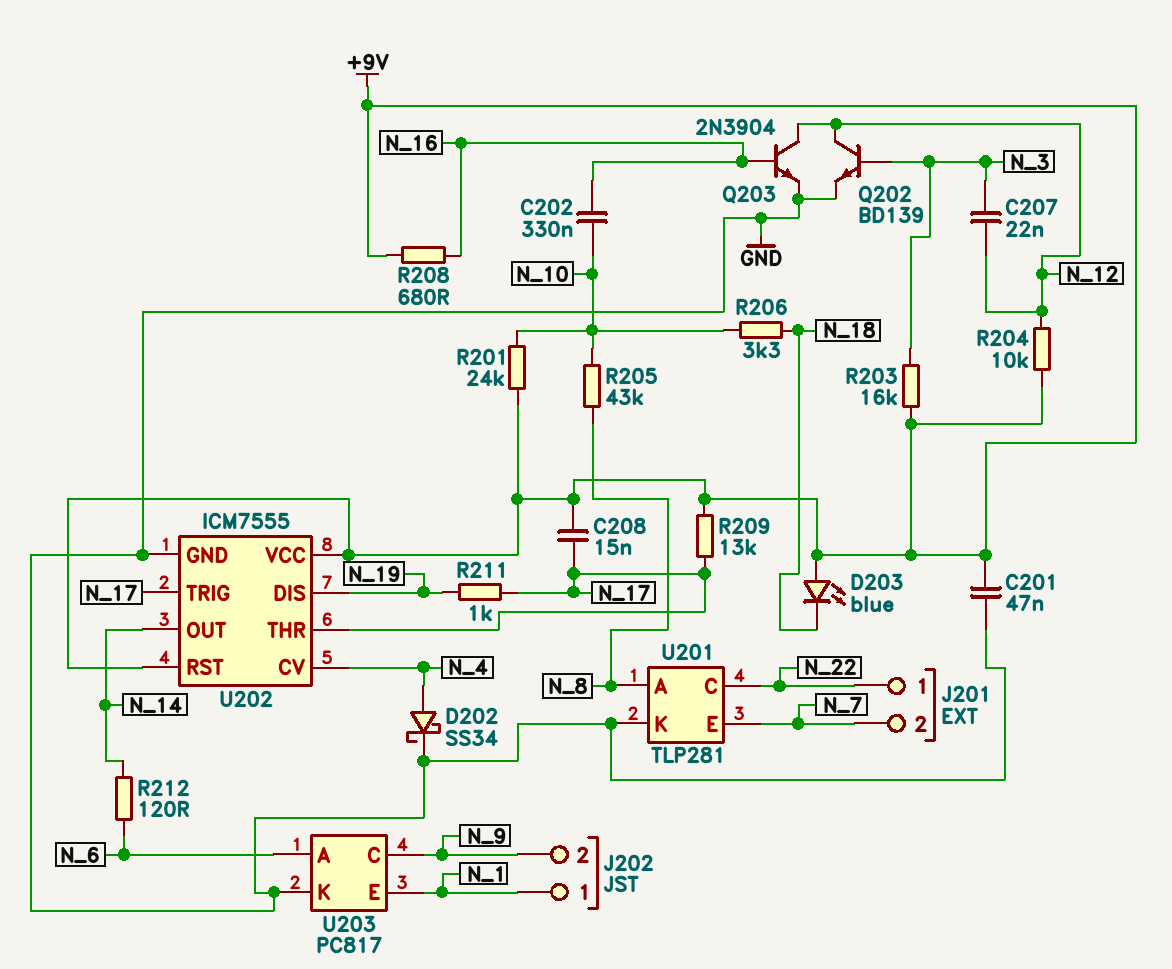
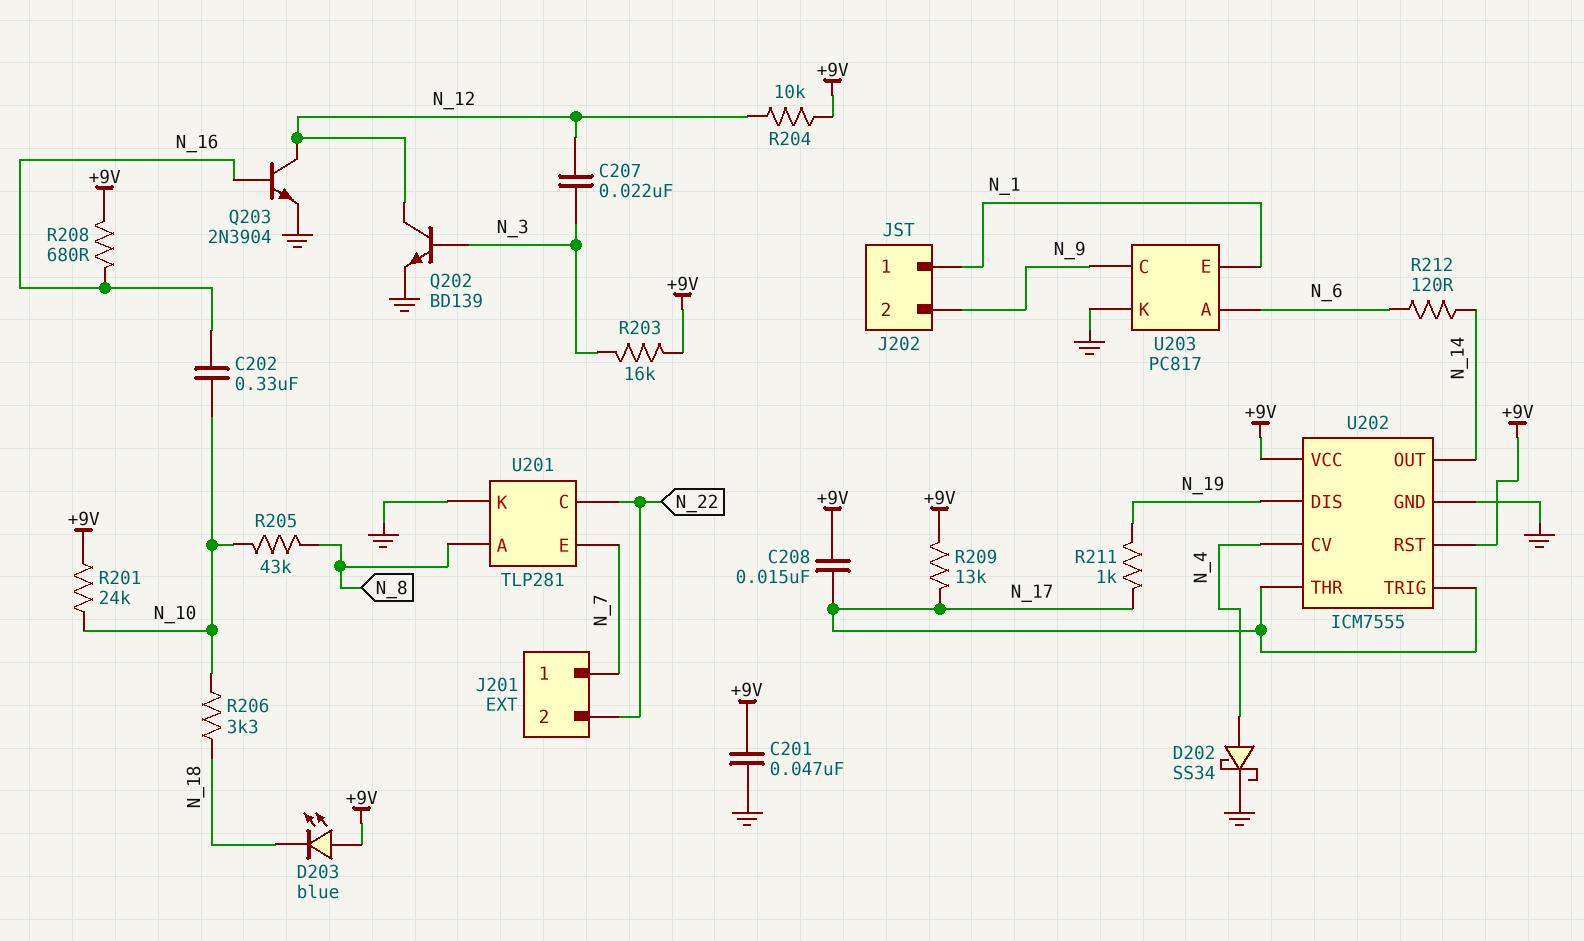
J201 pin 1: N_22 -> N_7
J201 pin 2: N_7 -> N_22

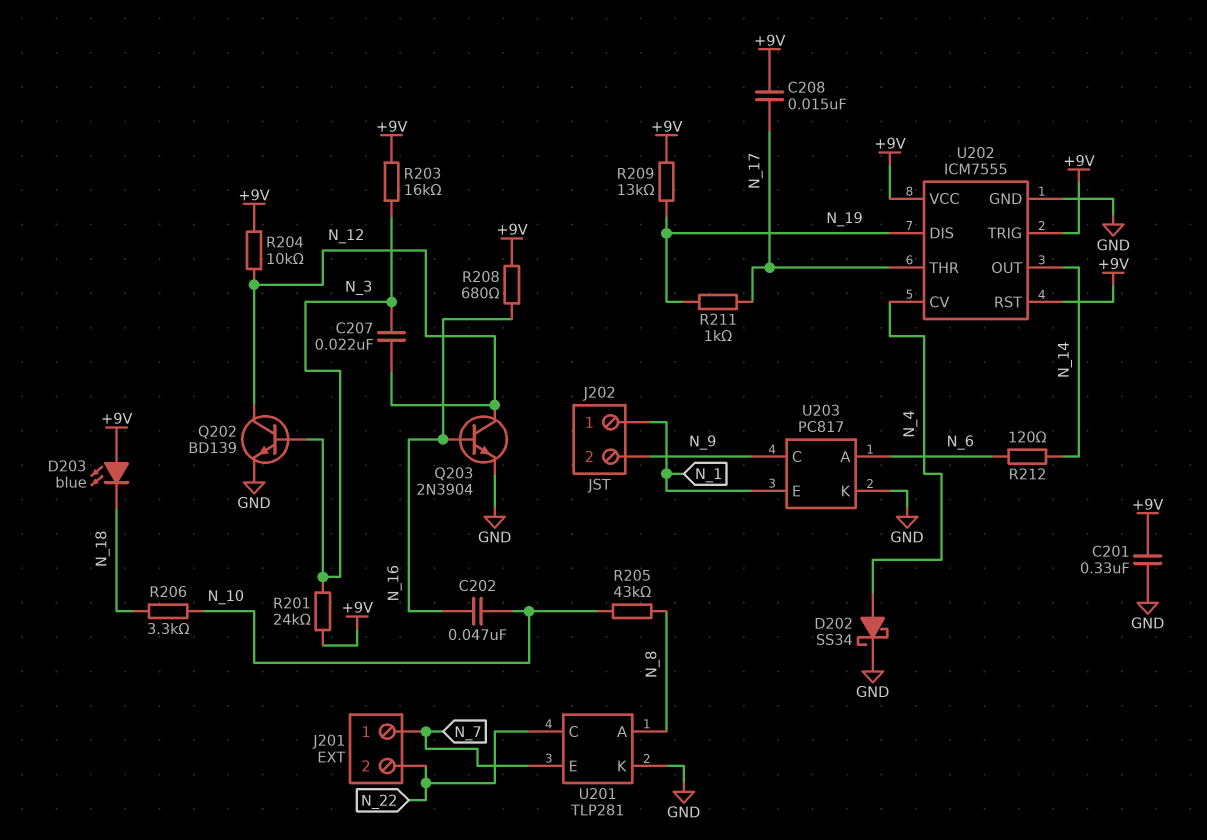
C201: 47nF (+9V, GND) -> 330nF (+9V, GND)
C202: 330nF (N_10, N_16) -> 47nF (N_10, N_16)
R201: 24k (+9V, N_10) -> 24k (+9V, N_3)
R209: 13k (+9V, N_17) -> 13k (+9V, N_19)
U202 pin TRIG: N_17 -> +9V

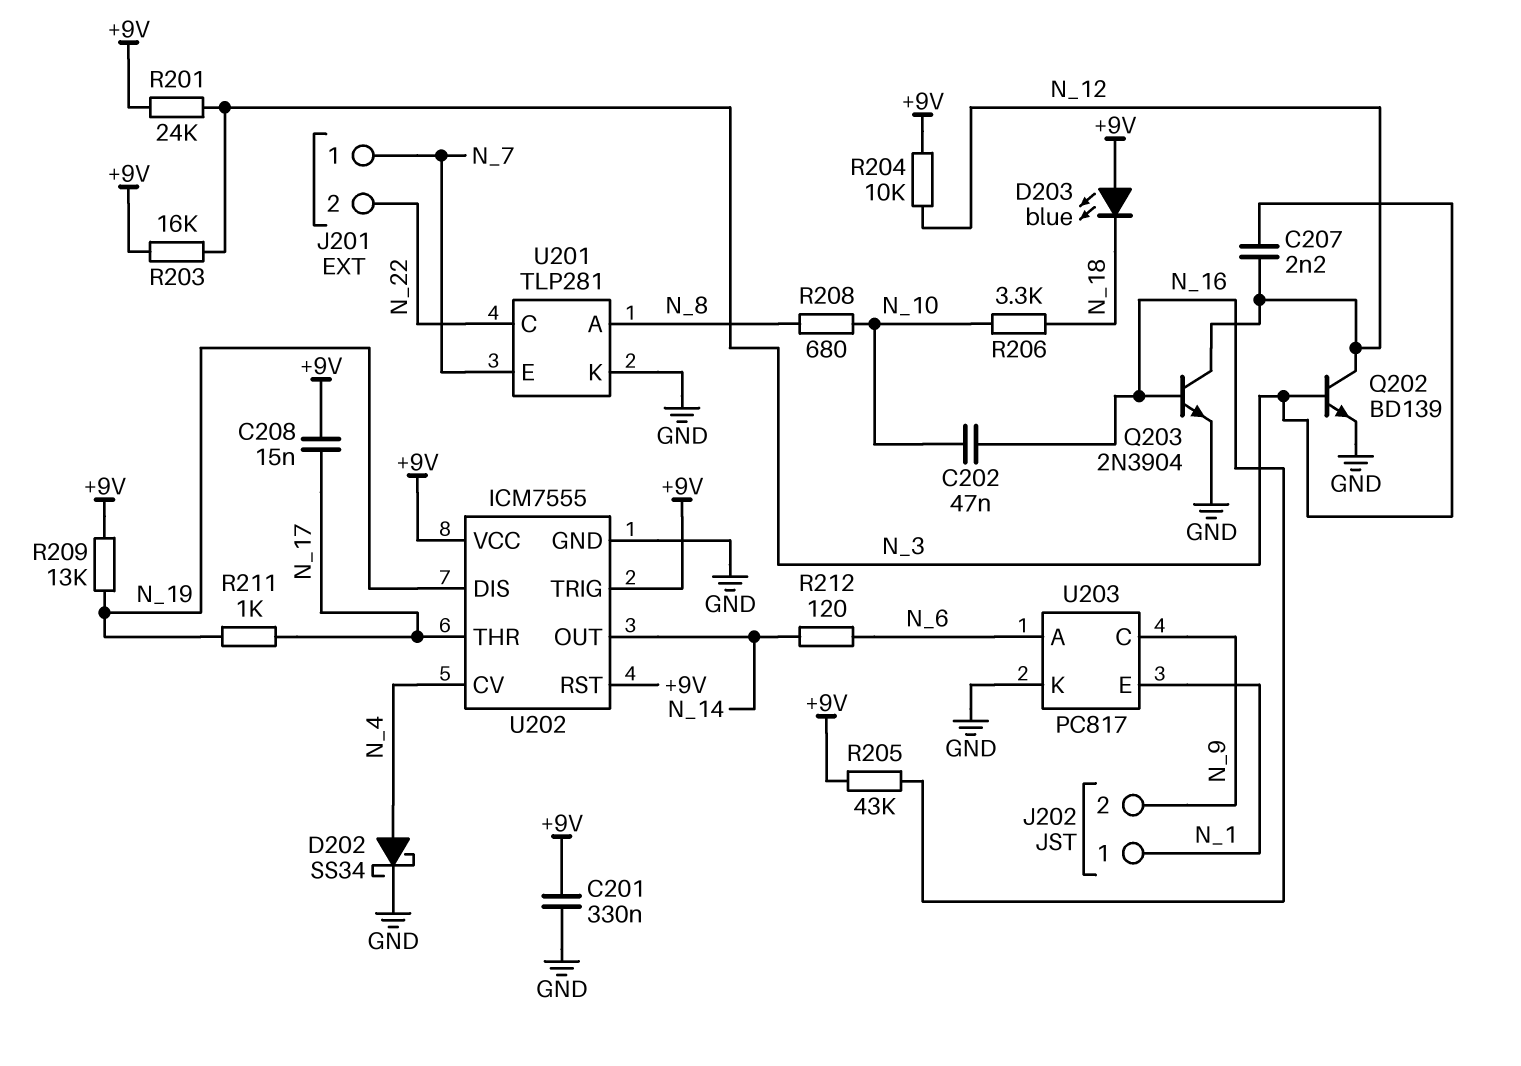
C207: 22nF (N_3, N_12) -> 2.2nF (N_3, N_12)
R205: 43k (N_8, N_10) -> 43k (+9V, N_16)
R208: 680 (+9V, N_16) -> 680 (N_8, N_10)

